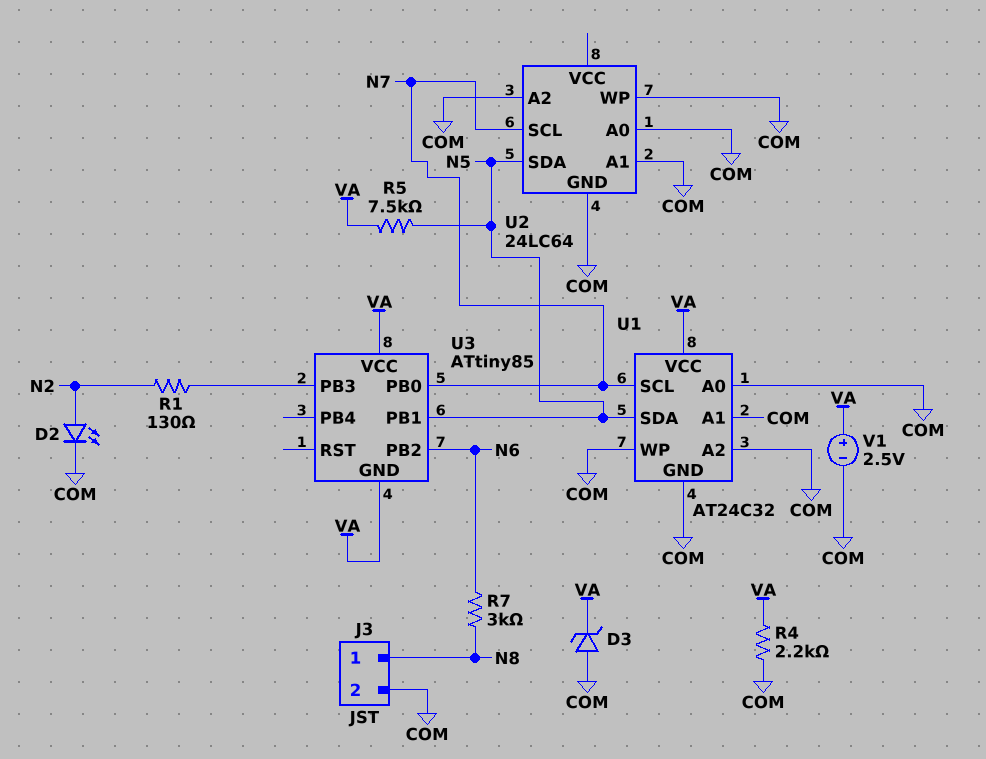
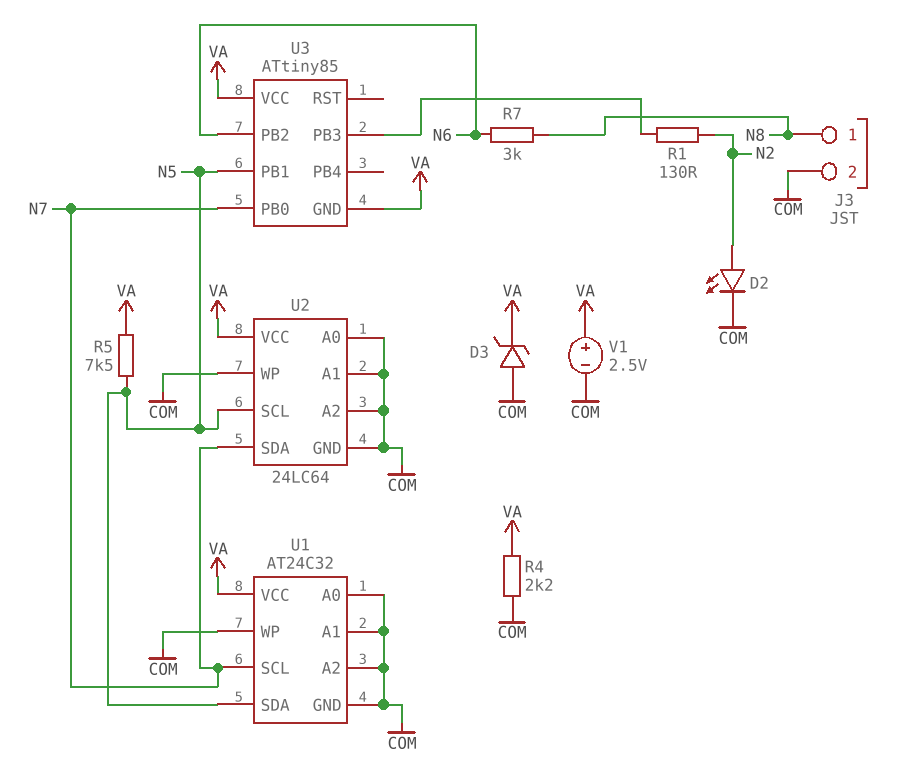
U2 pin SCL: N7 -> N5
U2 pin SDA: N5 -> N7
U2 pin VCC: none -> VA

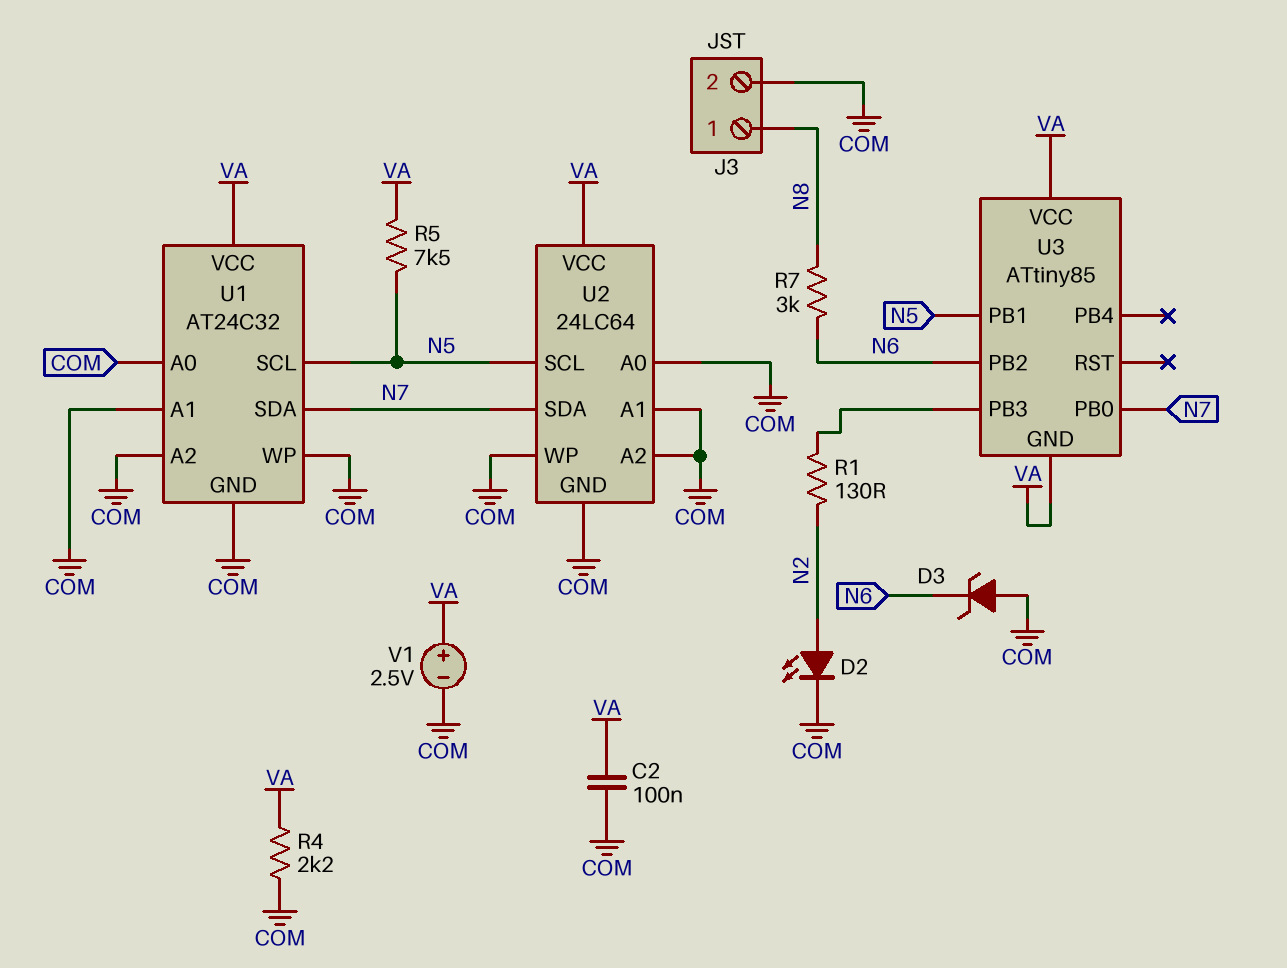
C2: none -> 100nF (COM, VA)
D3: zener (A COM, K VA) -> zener (A COM, K N6)
U1 pin SCL: N7 -> N5
U1 pin SDA: N5 -> N7

